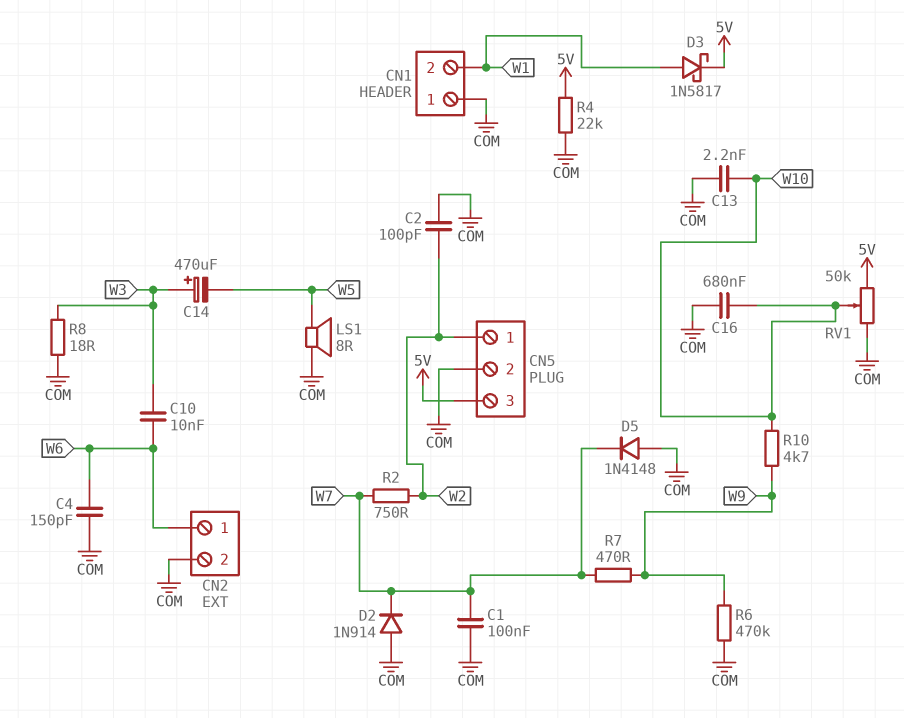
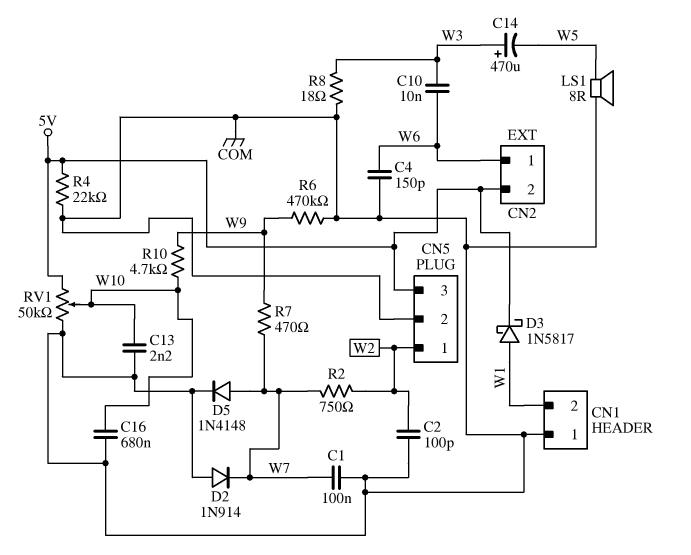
CN2 pin 2: COM -> 5V
D5: diode 1N4148 (A COM, K W7) -> diode 1N4148 (A W7, K COM)

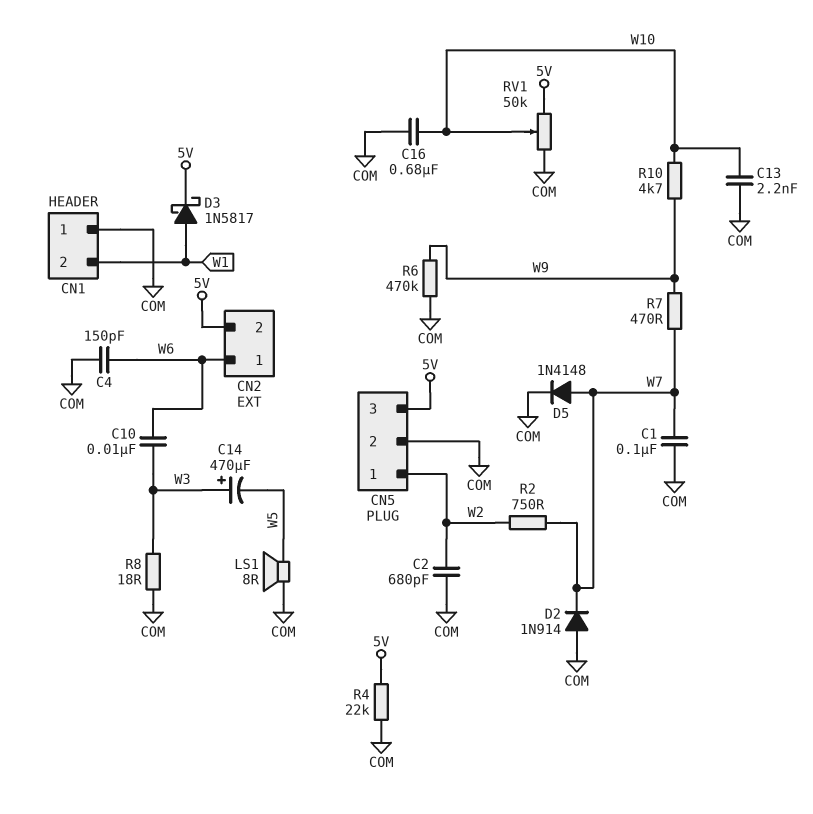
C2: 100pF (COM, W2) -> 680pF (COM, W2)

